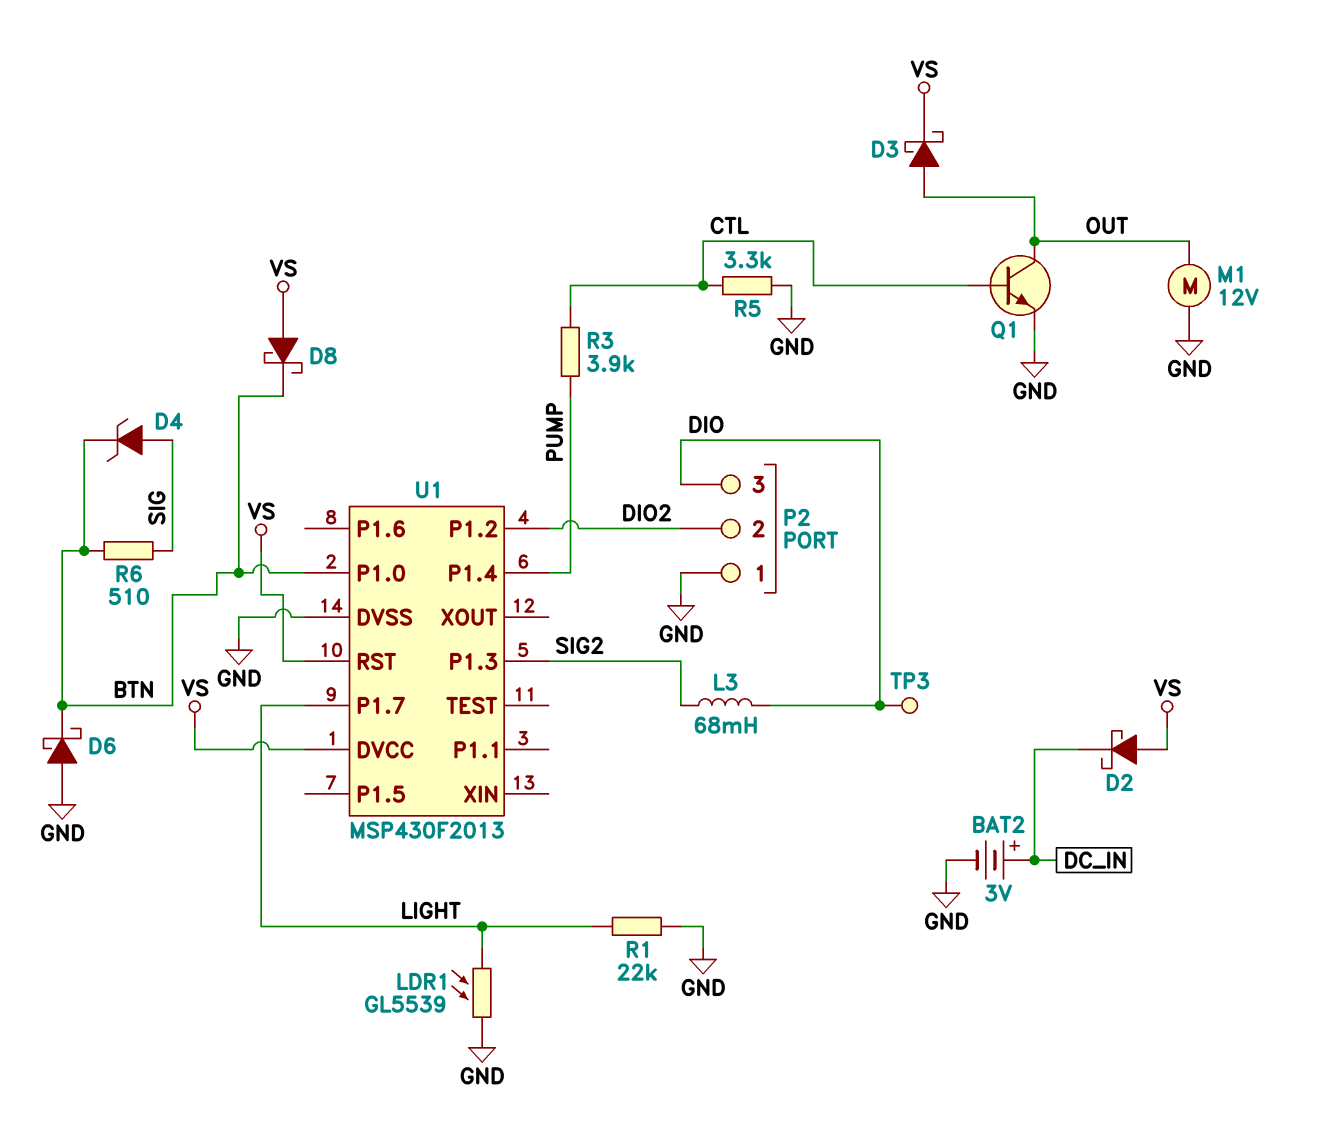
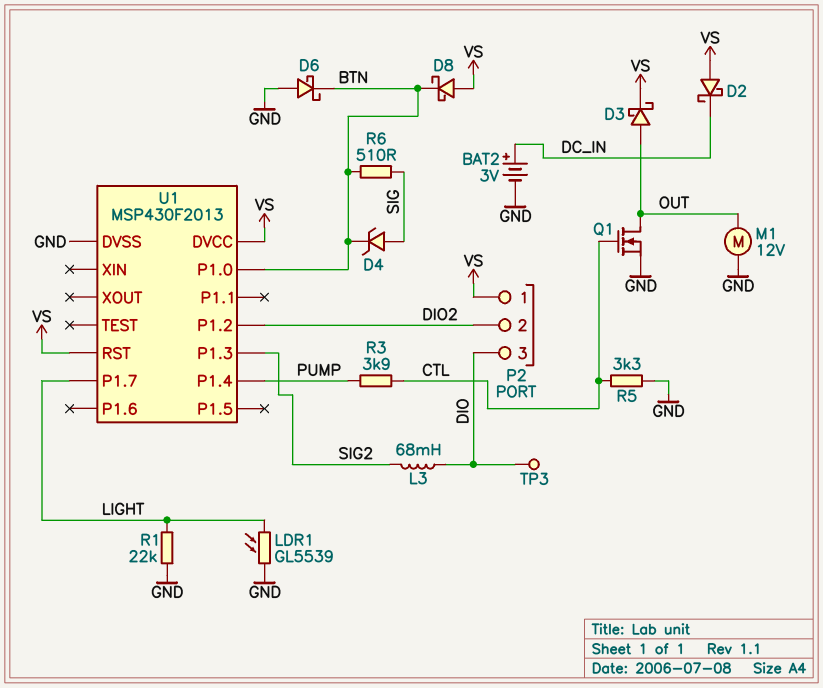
P2 pin 1: GND -> VS
Q1: NPN (B CTL, C OUT, E GND) -> NMOS (G CTL, D OUT, S GND)

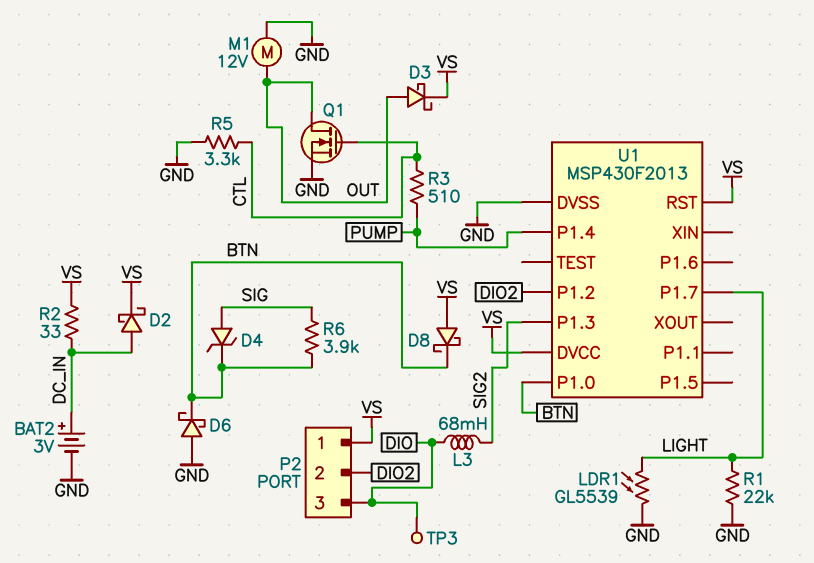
D2: schottky (A VS, K DC_IN) -> schottky (A DC_IN, K VS)
R2: none -> 33 (DC_IN, VS)
R3: 3.9k (CTL, PUMP) -> 510 (CTL, PUMP)
R6: 510 (BTN, SIG) -> 3.9k (BTN, SIG)

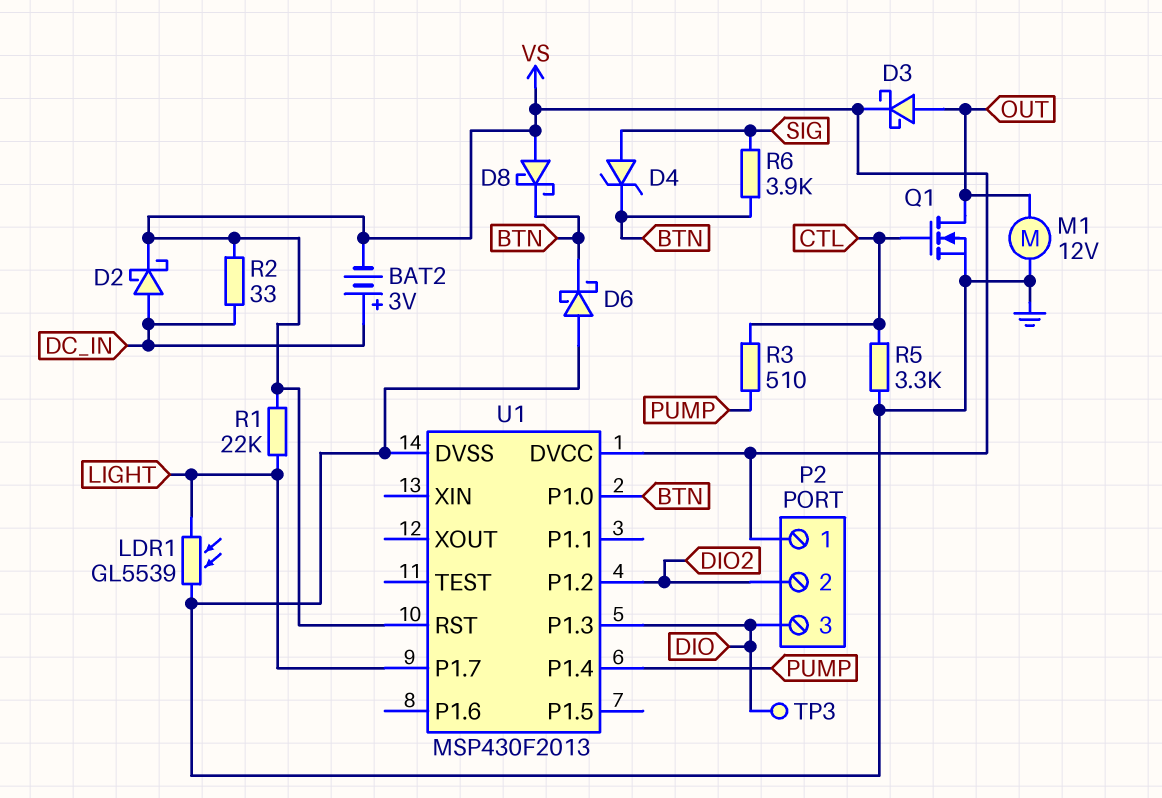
BAT2: 3V (plus DC_IN, minus GND) -> 3V (plus DC_IN, minus VS)
L3: 68mH (DIO, SIG2) -> none
R1: 22k (GND, LIGHT) -> 22k (LIGHT, VS)
U1 pin P1.3: SIG2 -> DIO

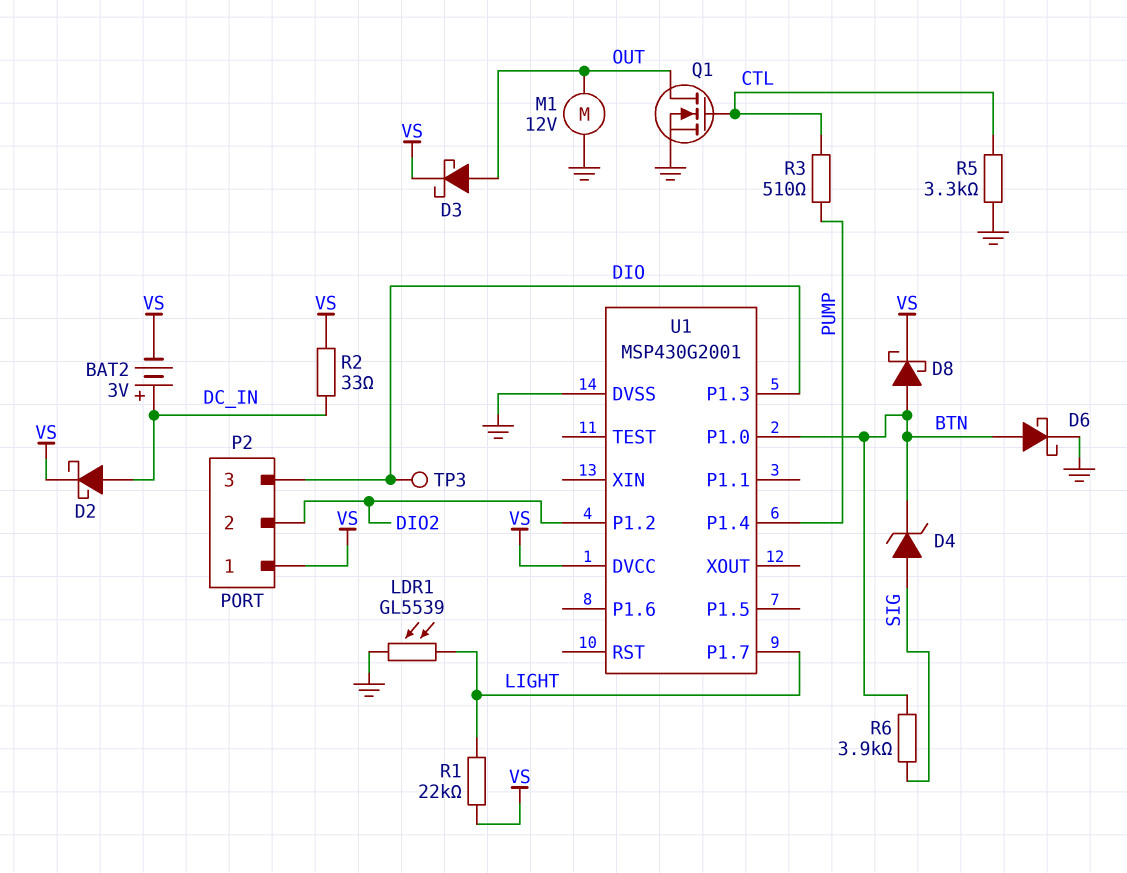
D6: schottky (A GND, K BTN) -> schottky (A BTN, K GND)
D8: schottky (A VS, K BTN) -> schottky (A BTN, K VS)
U1: MSP430F2013 -> MSP430G2001
U1 pin RST: VS -> none

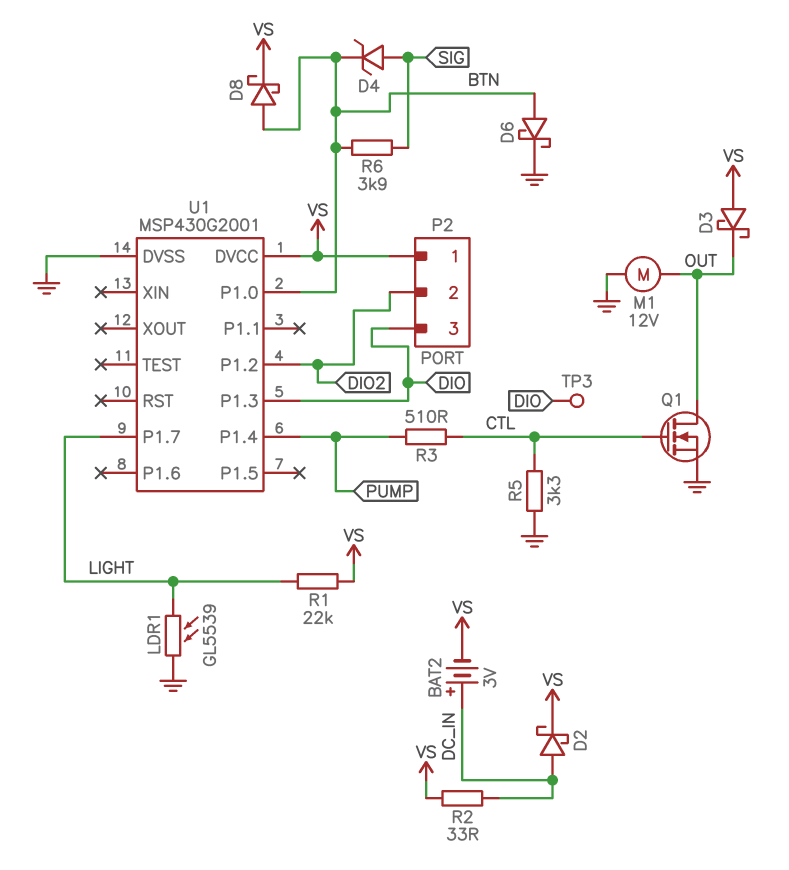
D3: schottky (A OUT, K VS) -> schottky (A VS, K OUT)

